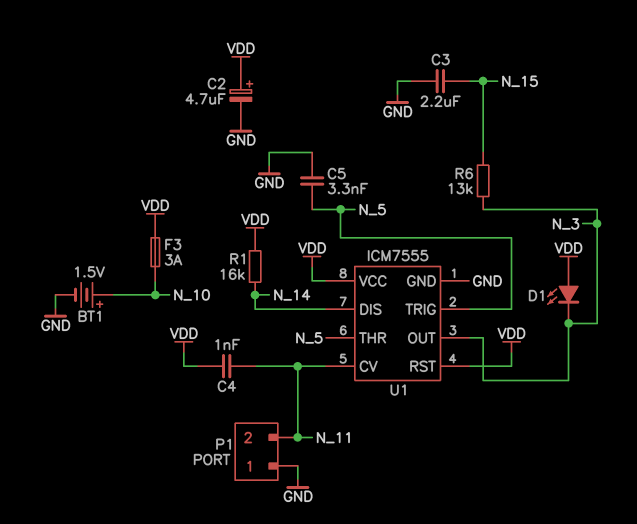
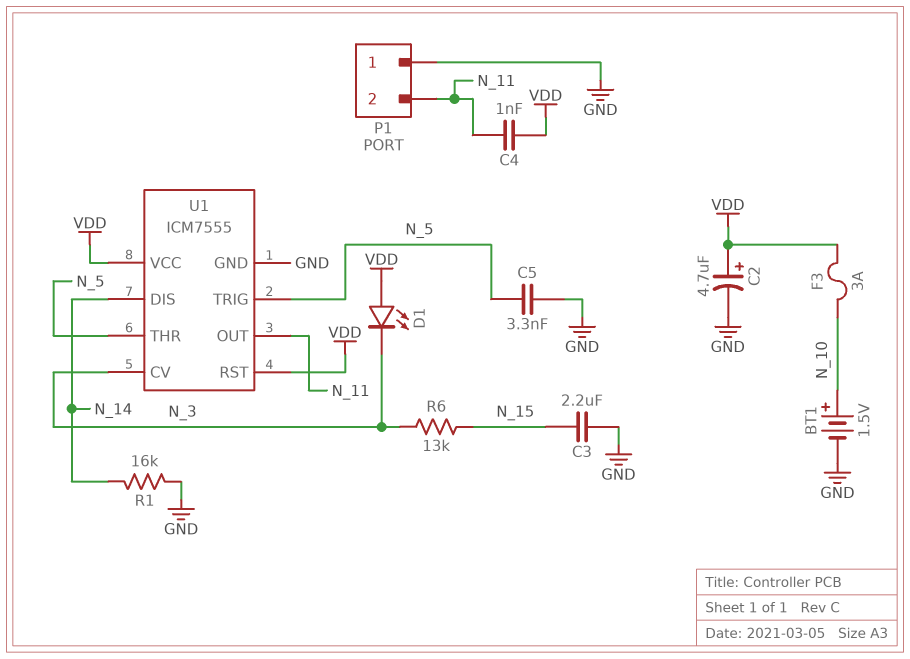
R1: 16k (N_14, VDD) -> 16k (GND, N_14)
U1 pin CV: N_11 -> N_3
U1 pin OUT: N_3 -> N_11

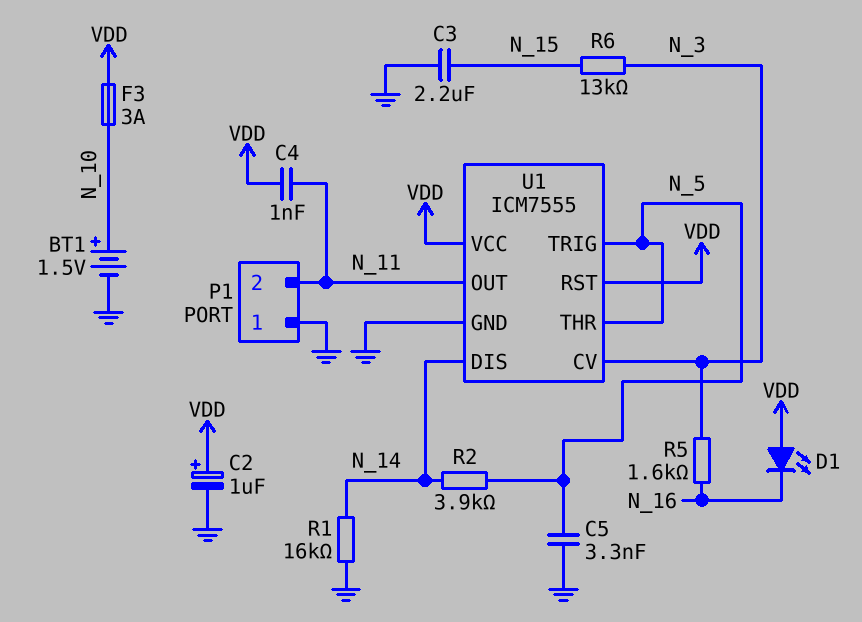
C2: 4.7uF (plus VDD, minus GND) -> 1uF (plus VDD, minus GND)
D1: LED (A VDD, K N_3) -> LED (A VDD, K N_16)
R2: none -> 3.9k (N_5, N_14)
R5: none -> 1.6k (N_3, N_16)

